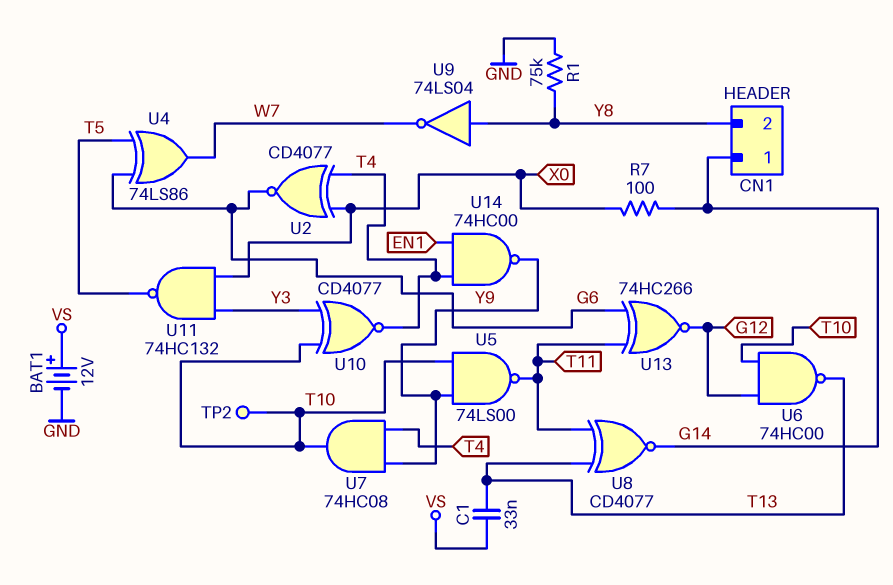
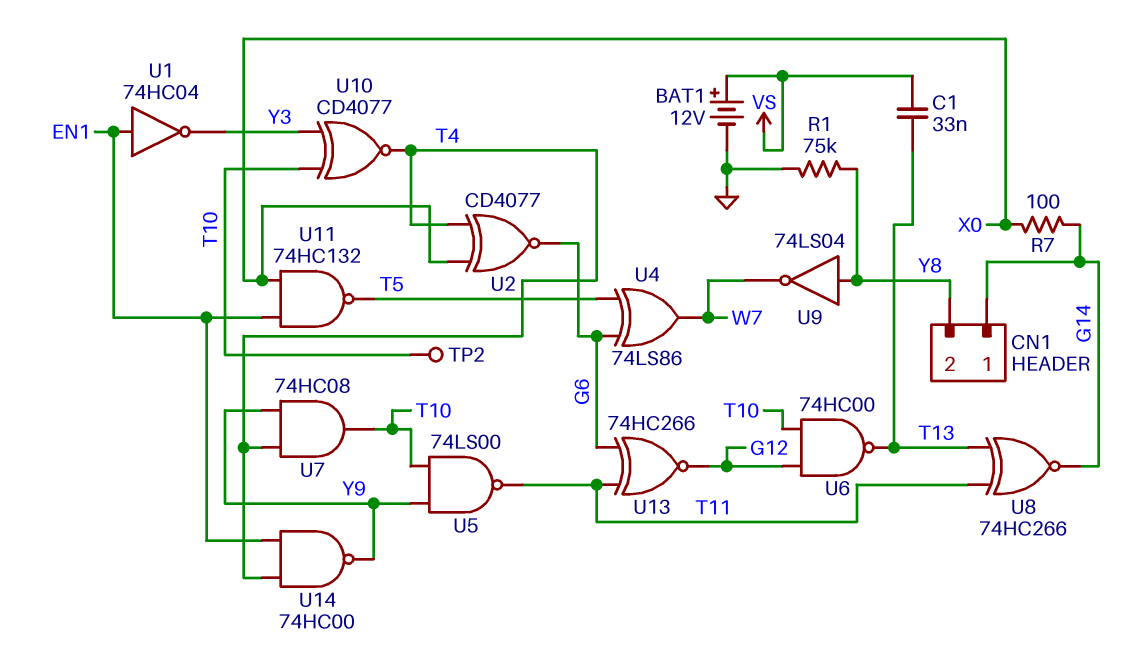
U1: none -> NOT 74HC04 (in EN1, out Y3)
U8: XNOR CD4077 (in T11, in T13, out G14) -> XNOR 74HC266 (in T11, in T13, out G14)
U11: NAND 74HC132 (in X0, in Y3, out T5) -> NAND 74HC132 (in EN1, in X0, out T5)

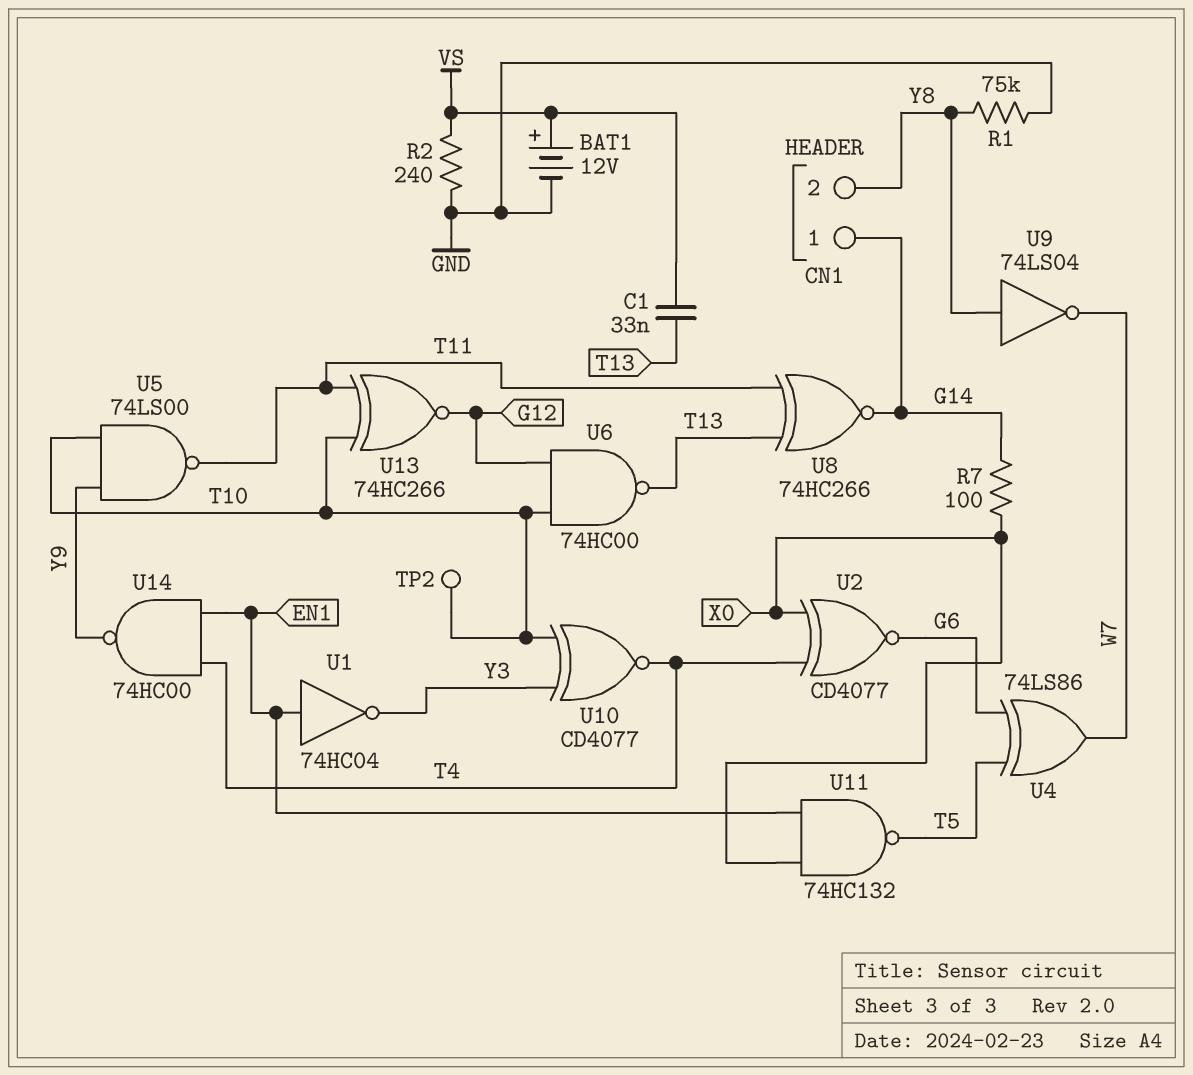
R2: none -> 240 (GND, VS)
U7: AND 74HC08 (in T4, in Y9, out T10) -> none
U13: XNOR 74HC266 (in G6, in T11, out G12) -> XNOR 74HC266 (in T10, in T11, out G12)

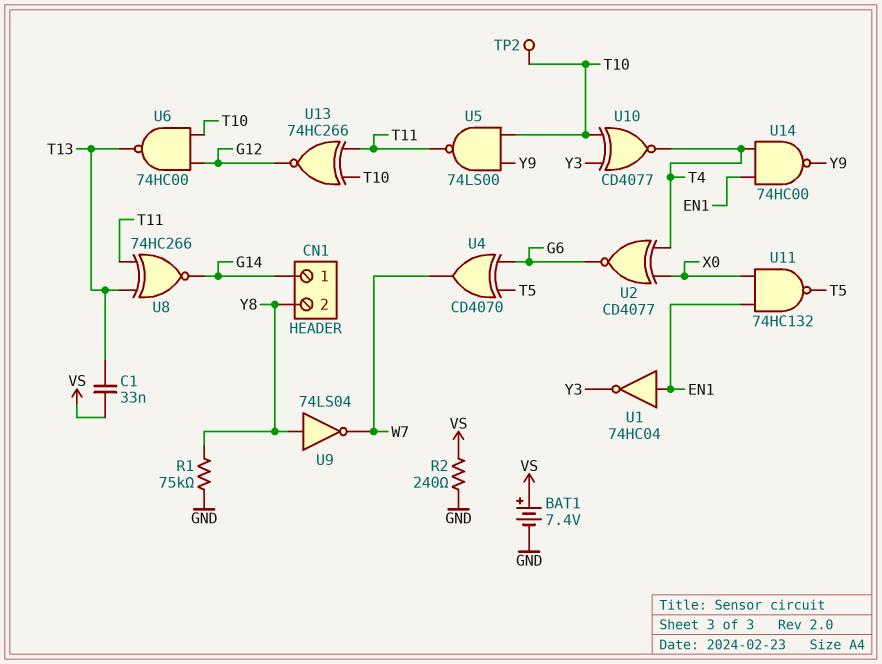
BAT1: 12V (plus VS, minus GND) -> 7.4V (plus VS, minus GND)
R7: 100 (G14, X0) -> none
U4: XOR 74LS86 (in G6, in T5, out W7) -> XOR CD4070 (in G6, in T5, out W7)

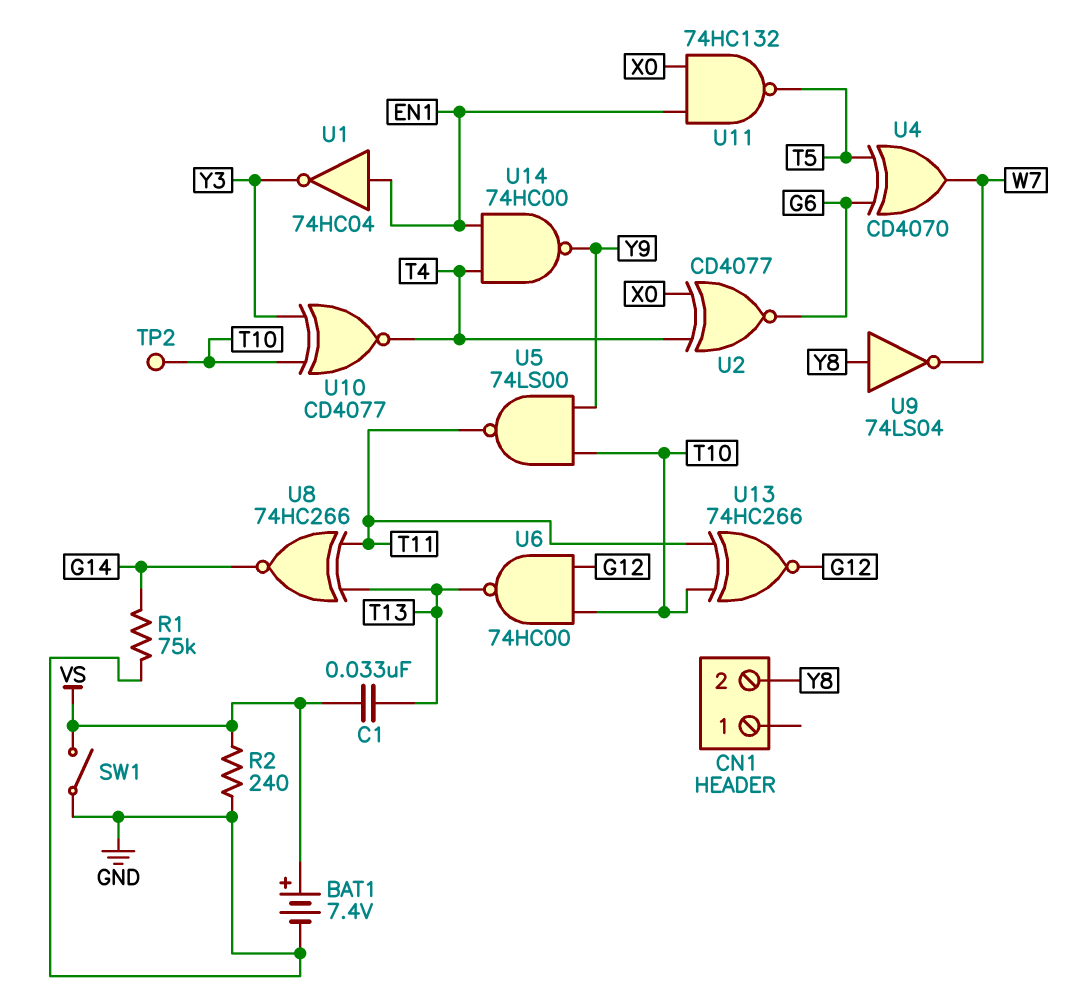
CN1 pin 1: G14 -> none
R1: 75k (GND, Y8) -> 75k (G14, GND)
SW1: none -> switch (GND, VS)

